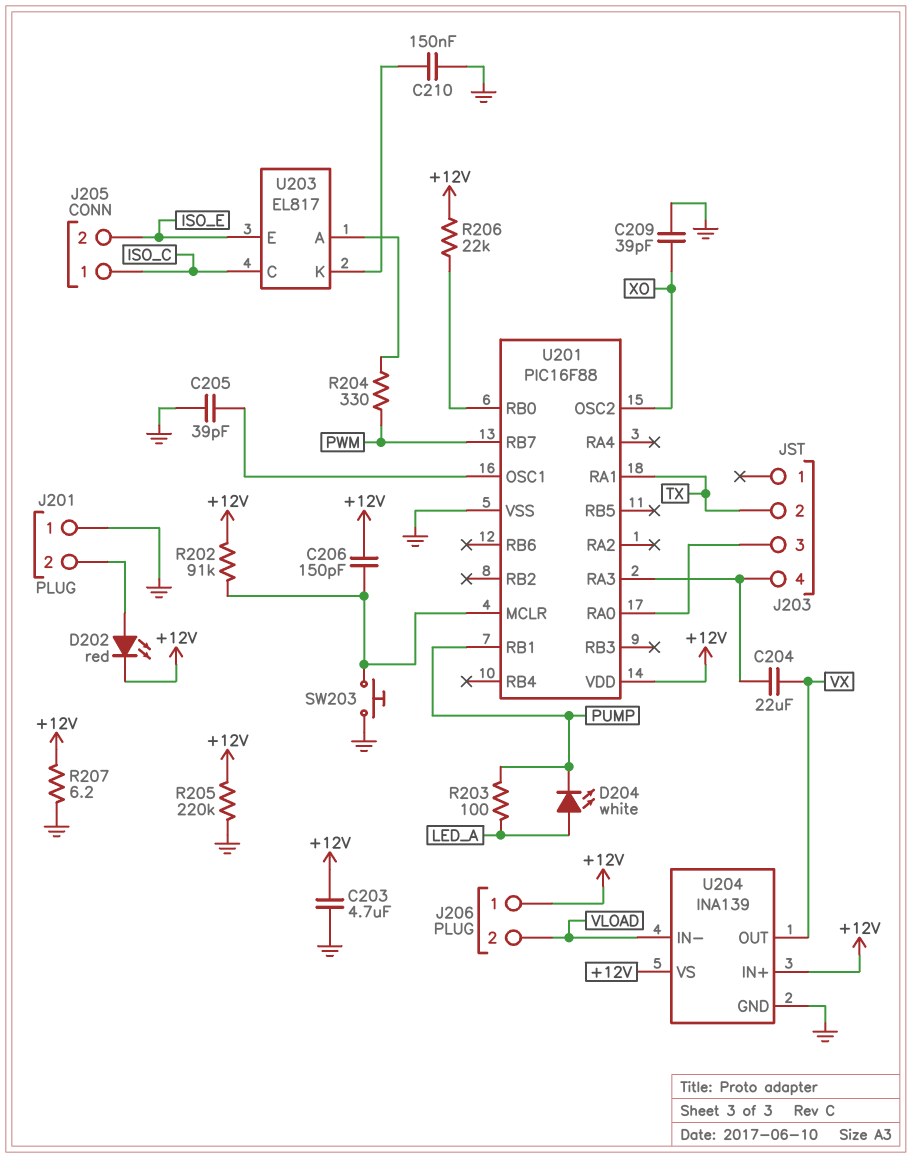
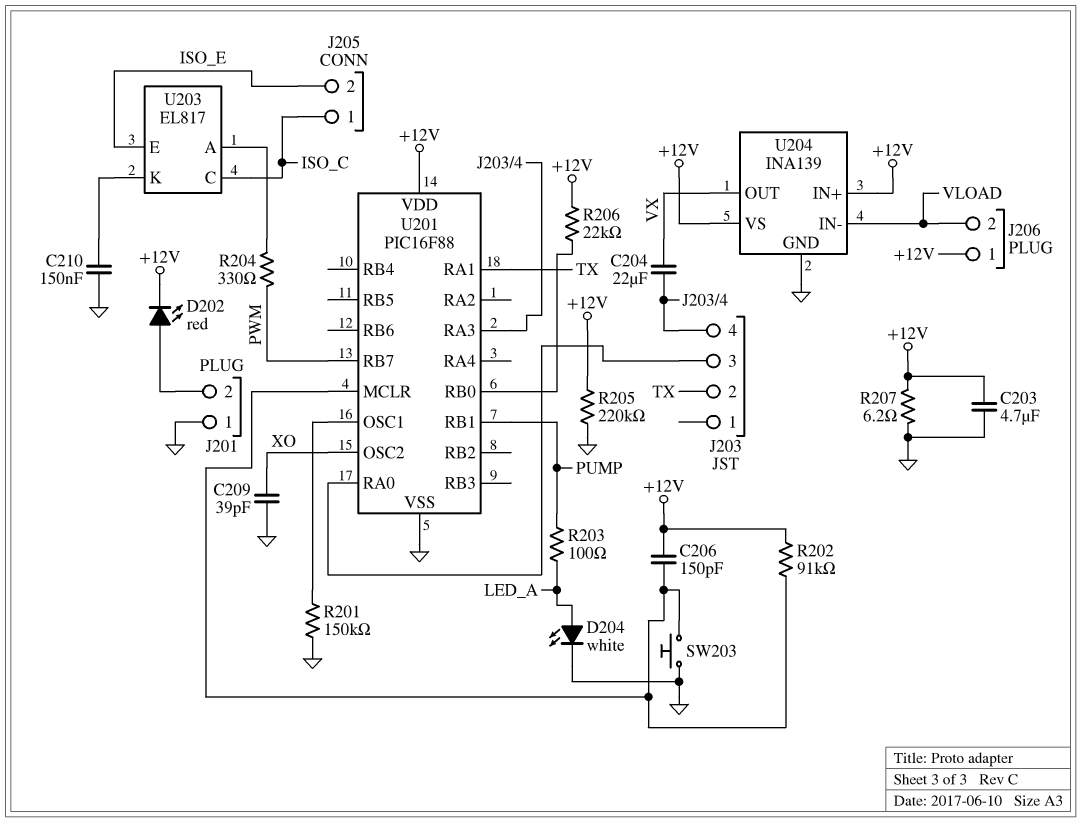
C205: 39pF (GND, U201/OSC1) -> none
D204: LED white (A LED_A, K PUMP) -> LED white (A LED_A, K GND)
R201: none -> 150k (GND, U201/OSC1)

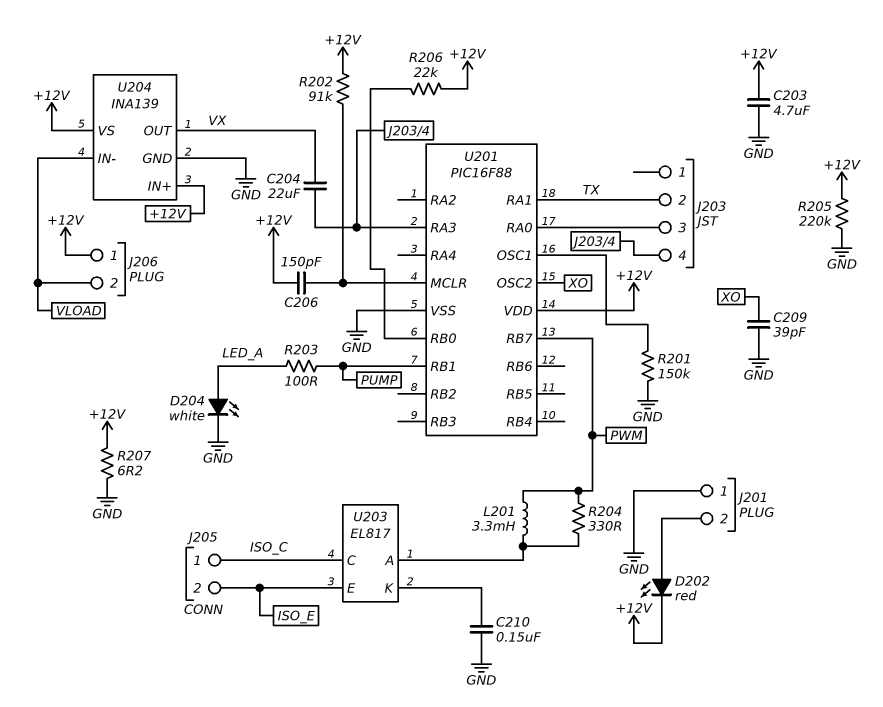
L201: none -> 3.3mH (PWM, U203/A)
SW203: button (GND, U201/MCLR) -> none

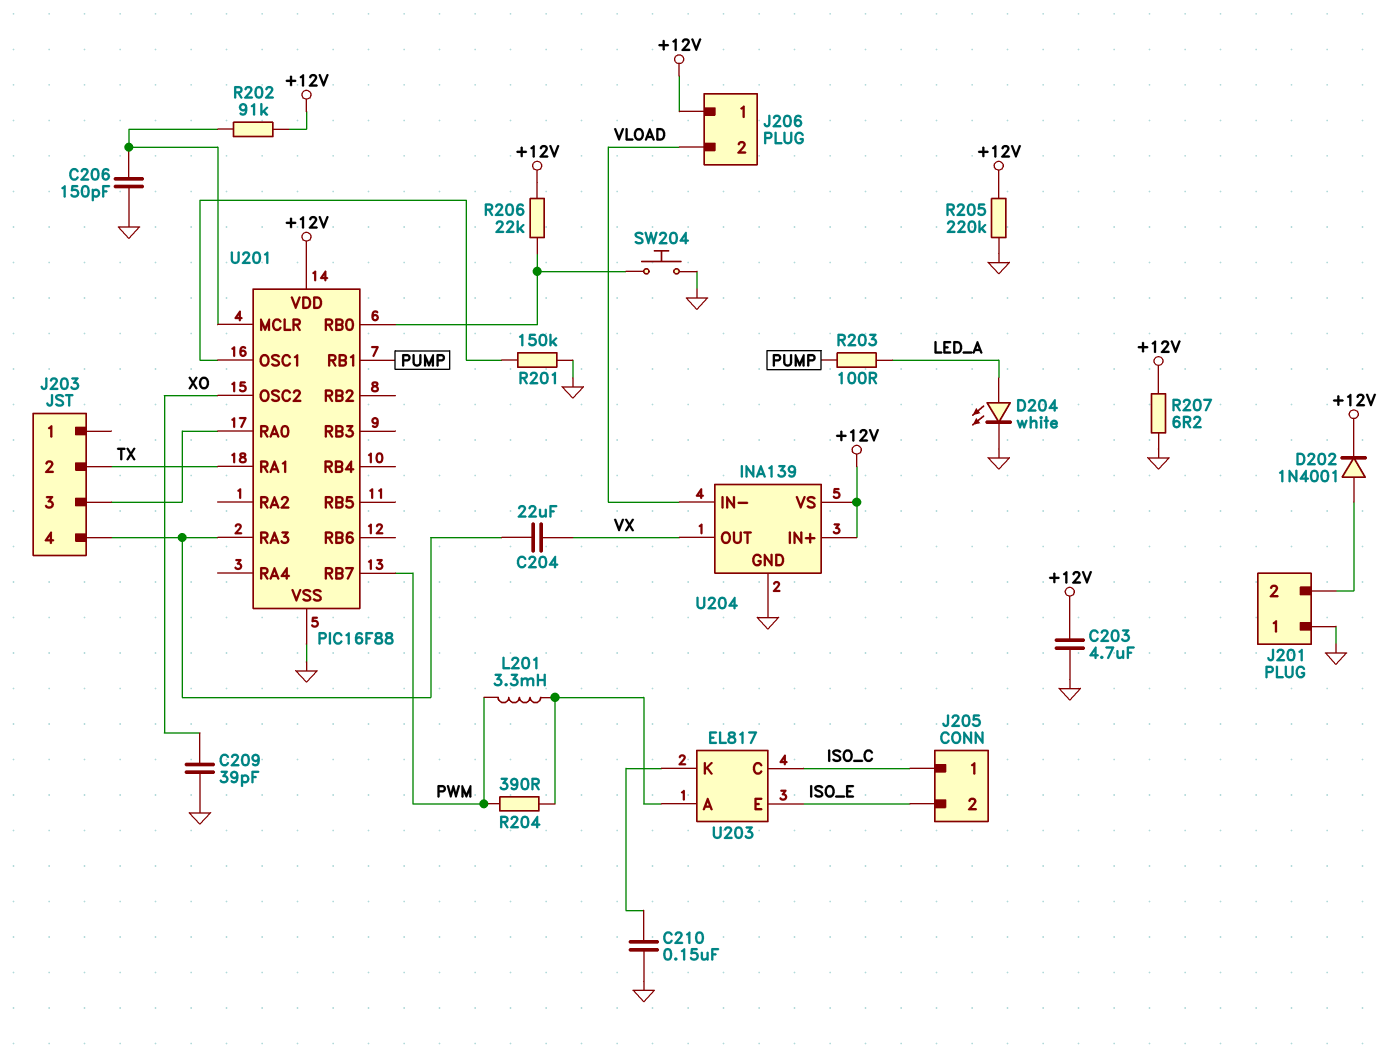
C206: 150pF (+12V, U201/MCLR) -> 150pF (GND, U201/MCLR)
D202: LED red (A J201/2, K +12V) -> diode 1N4001 (A J201/2, K +12V)
R204: 330 (PWM, U203/A) -> 390 (PWM, U203/A)
SW204: none -> button (GND, U201/RB0)

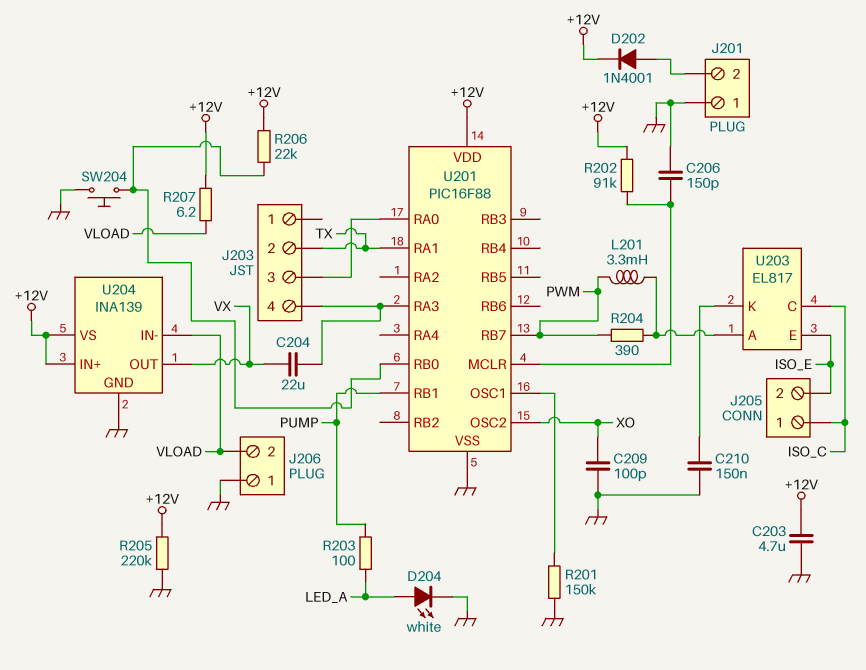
C209: 39pF (GND, XO) -> 100pF (GND, XO)
J206 pin 1: +12V -> GND
R207: 6.2 (+12V, GND) -> 6.2 (+12V, VLOAD)

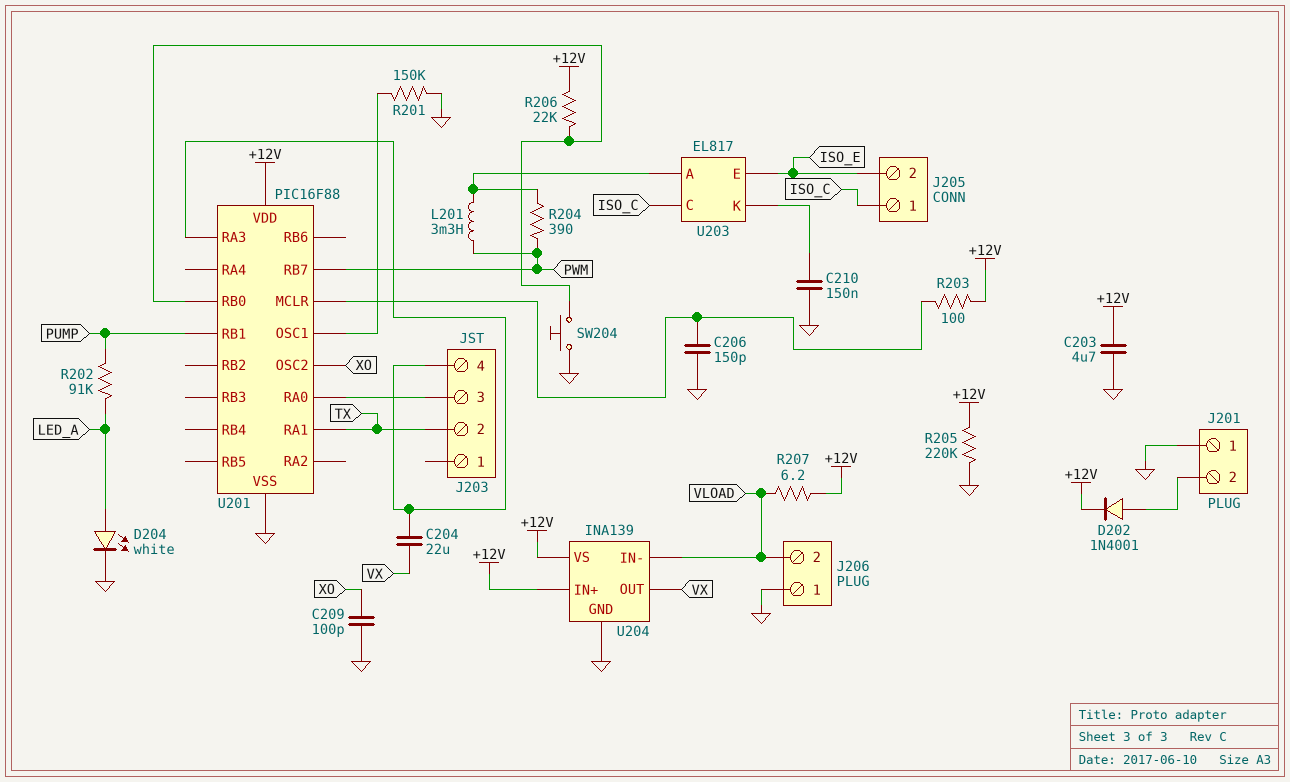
R202: 91k (+12V, U201/MCLR) -> 91k (LED_A, PUMP)
R203: 100 (LED_A, PUMP) -> 100 (+12V, U201/MCLR)

